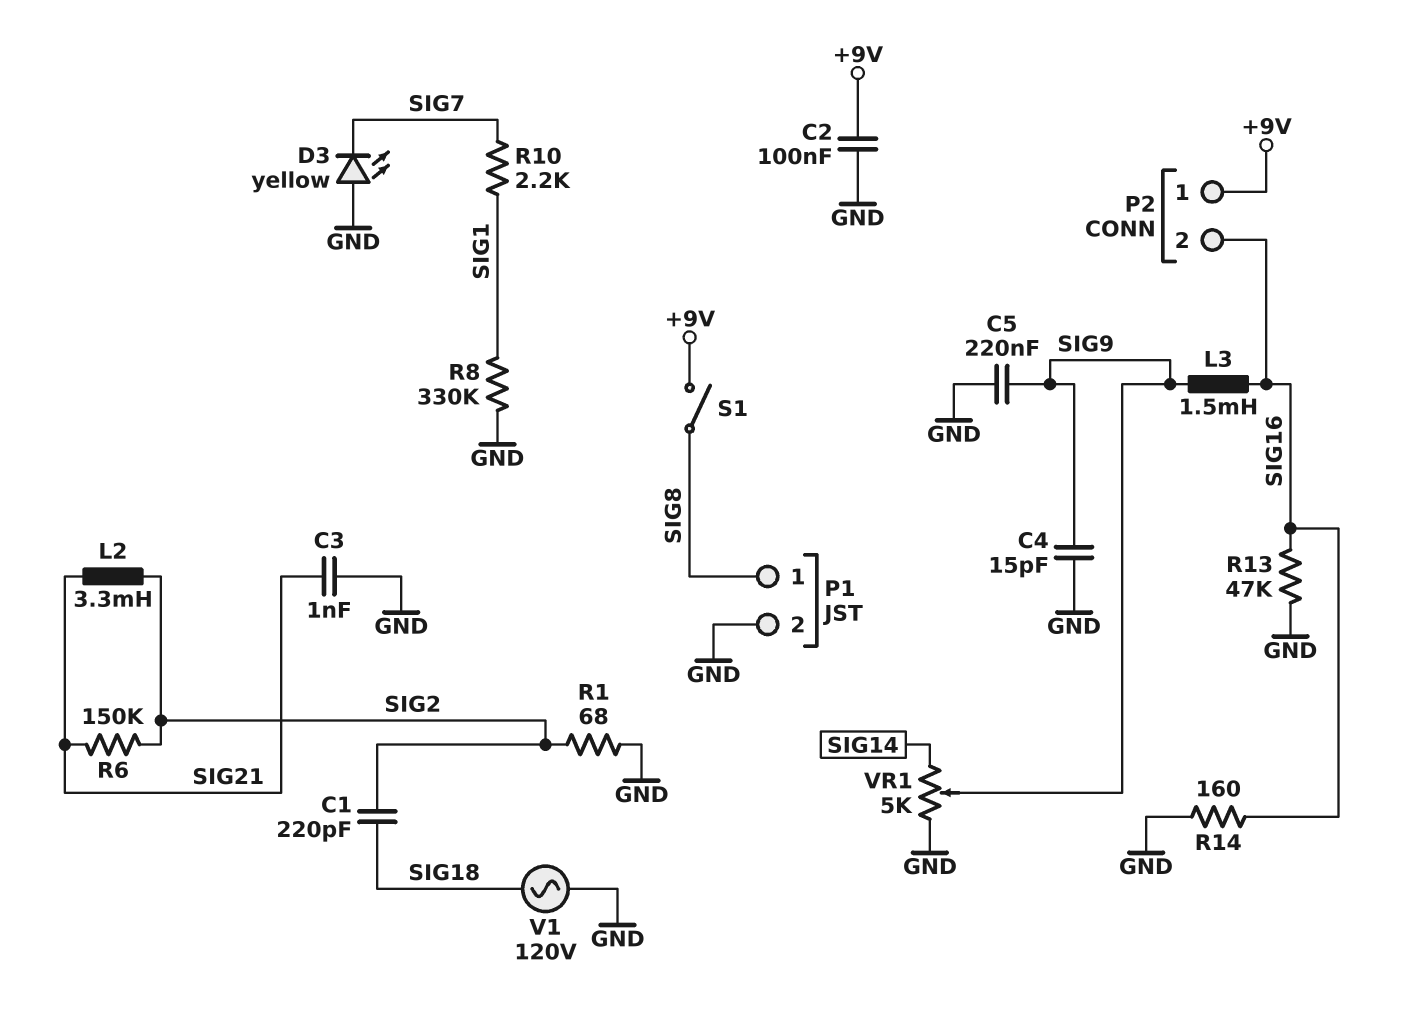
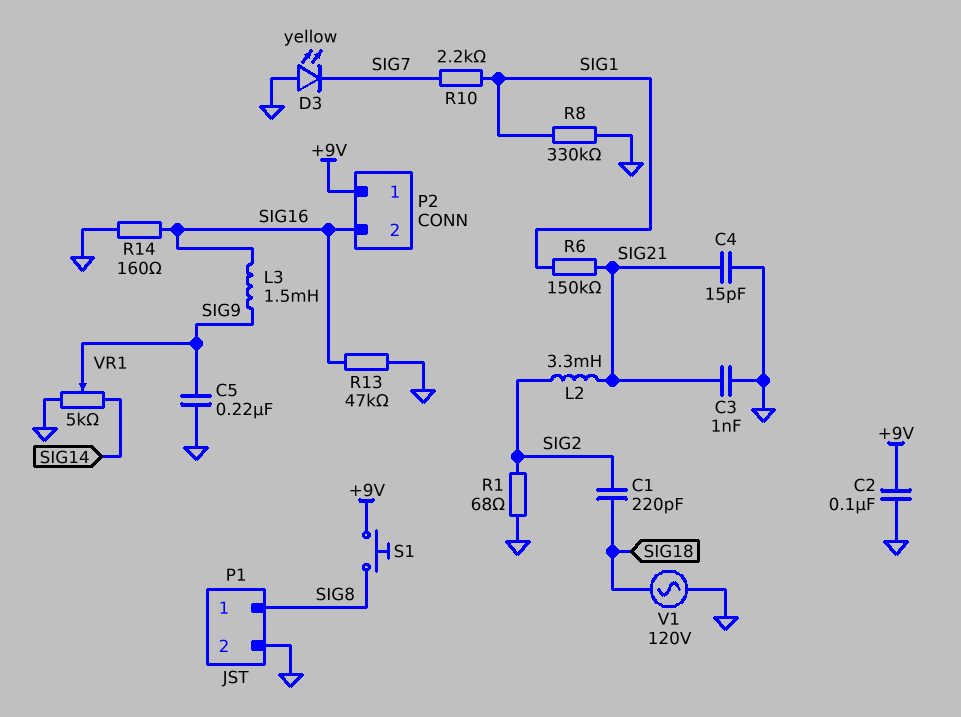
C4: 15pF (GND, SIG9) -> 15pF (GND, SIG21)
R6: 150k (SIG2, SIG21) -> 150k (SIG1, SIG21)
S1: switch (+9V, SIG8) -> button (+9V, SIG8)

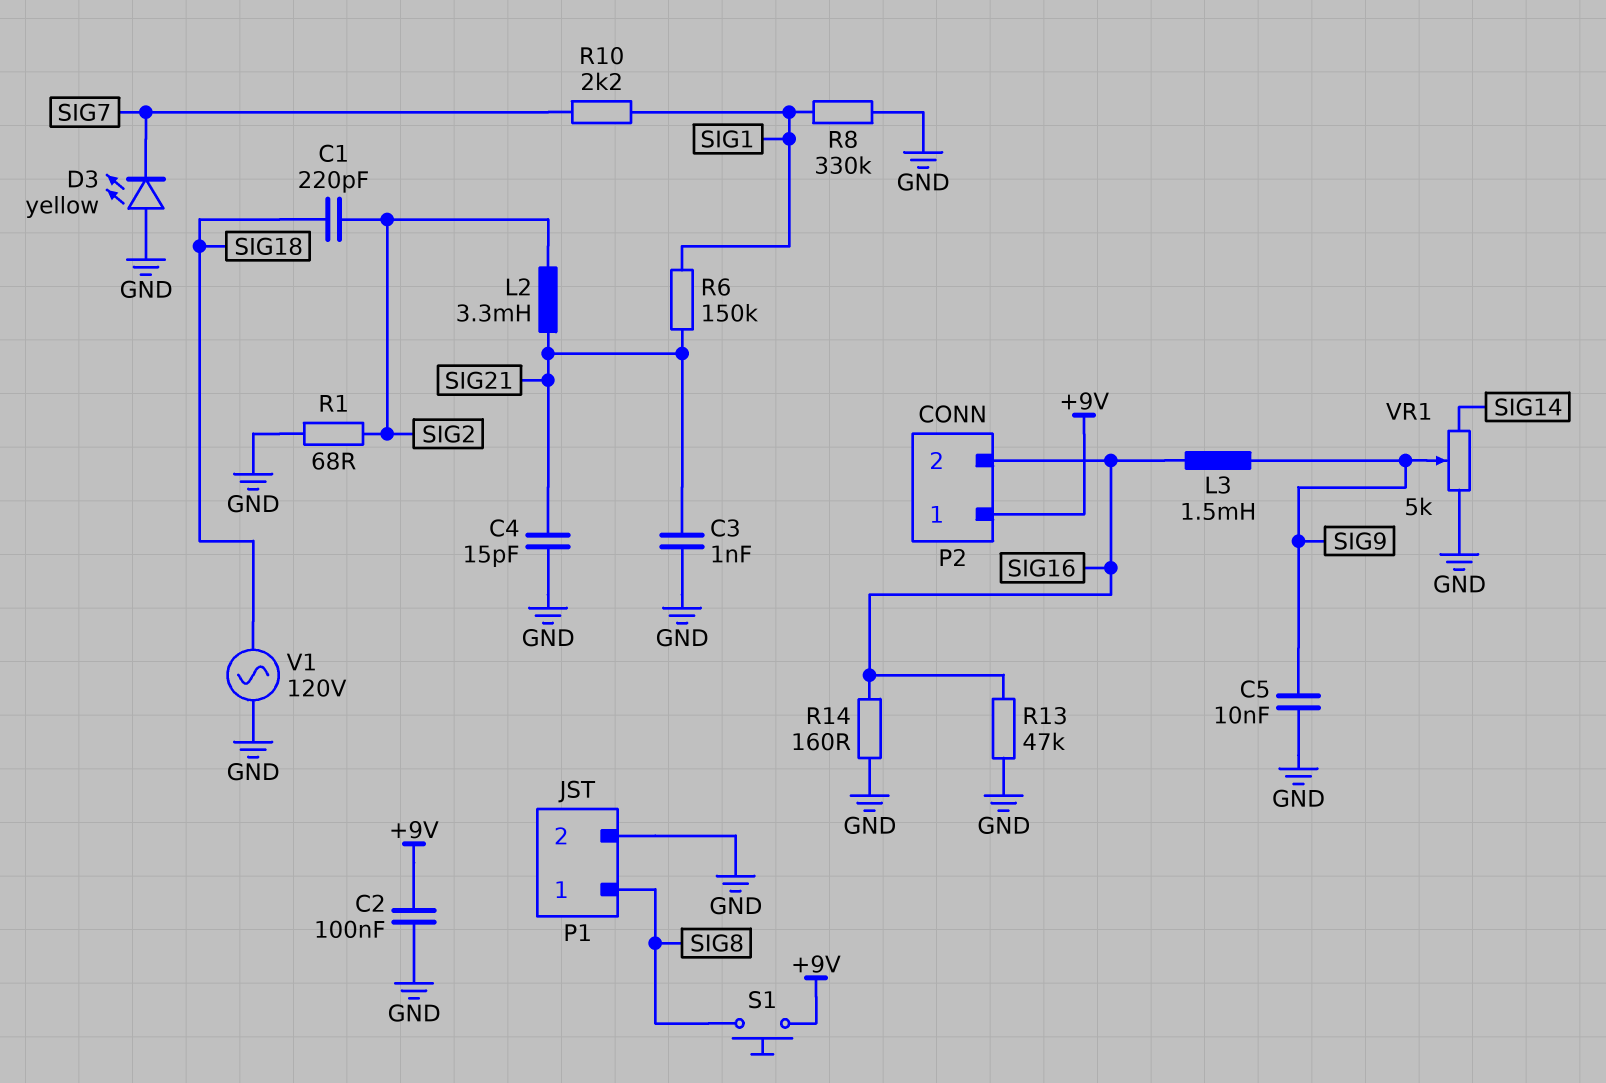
C5: 220nF (GND, SIG9) -> 10nF (GND, SIG9)

